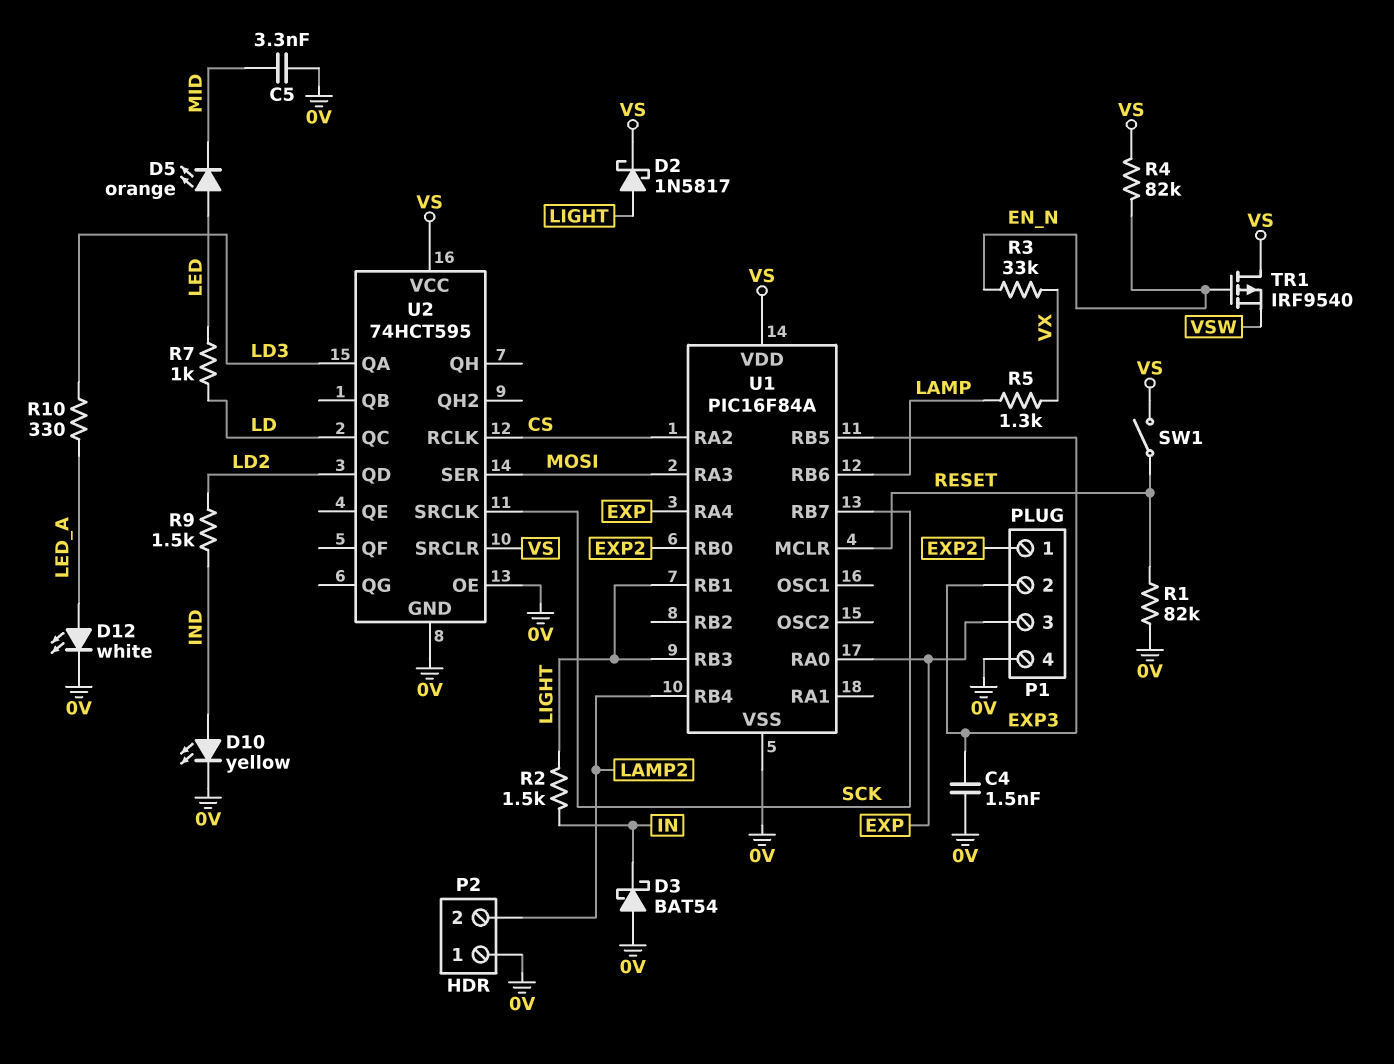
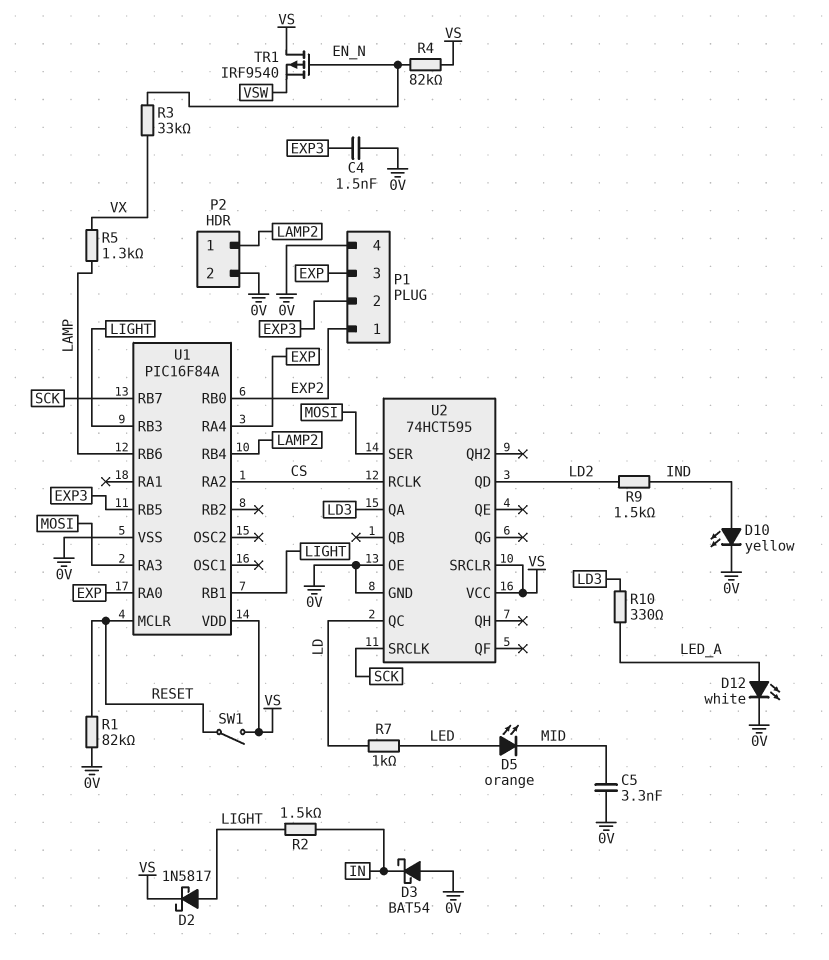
P2 pin 1: 0V -> LAMP2
P2 pin 2: LAMP2 -> 0V

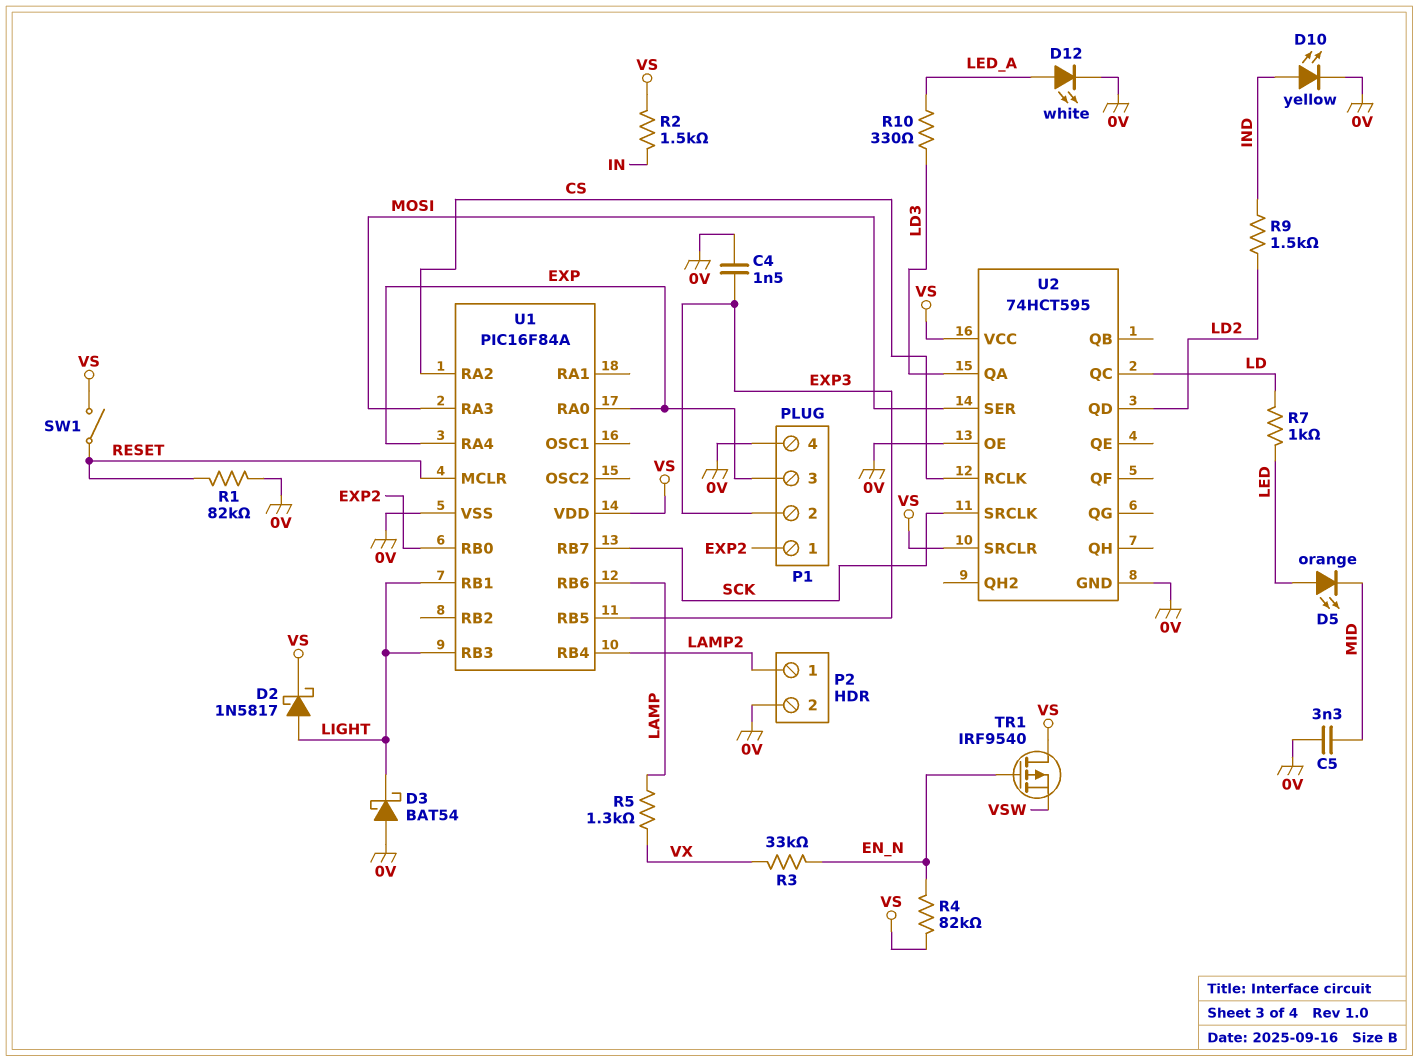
D3: schottky BAT54 (A 0V, K IN) -> schottky BAT54 (A 0V, K LIGHT)
R2: 1.5k (IN, LIGHT) -> 1.5k (IN, VS)

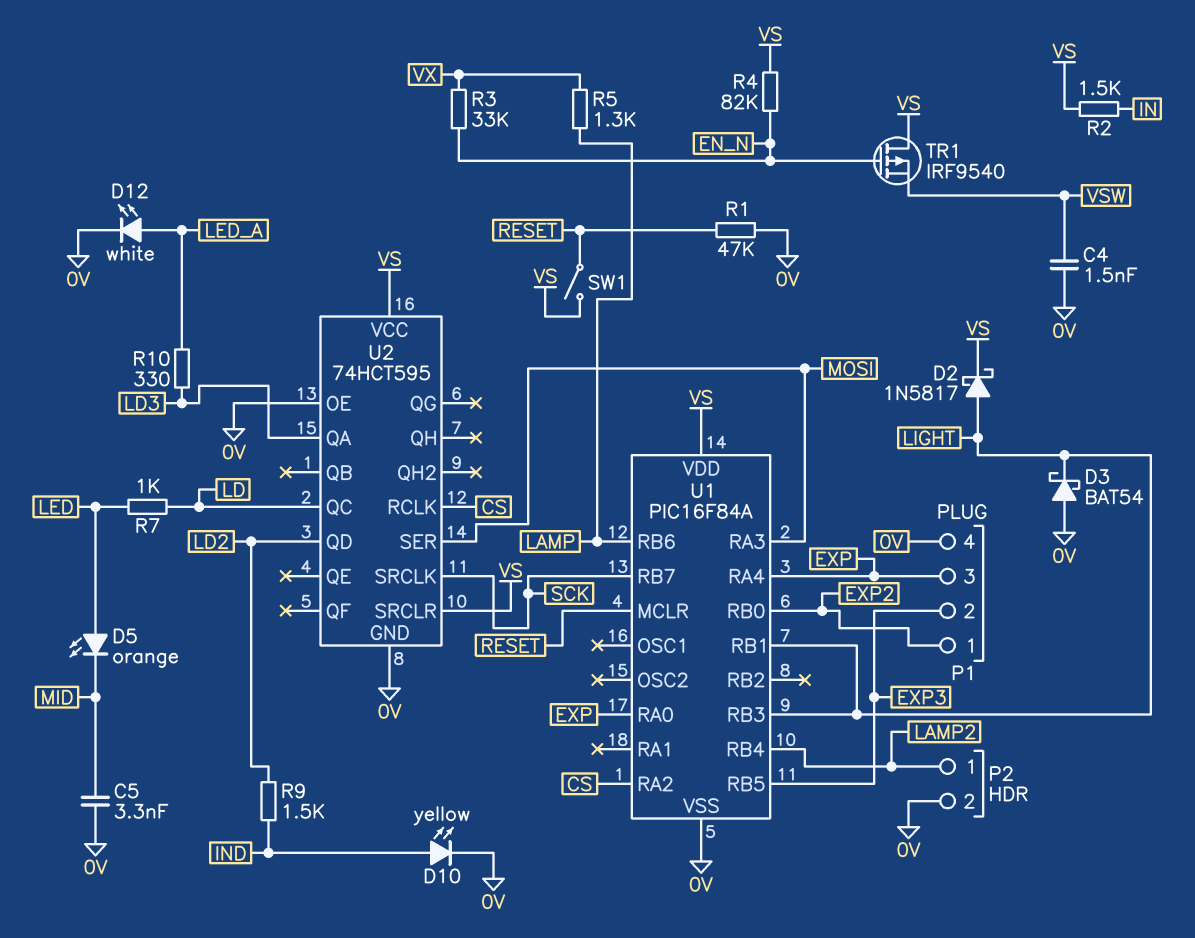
C4: 1.5nF (0V, EXP3) -> 1.5nF (0V, VSW)
R1: 82k (0V, RESET) -> 47k (0V, RESET)

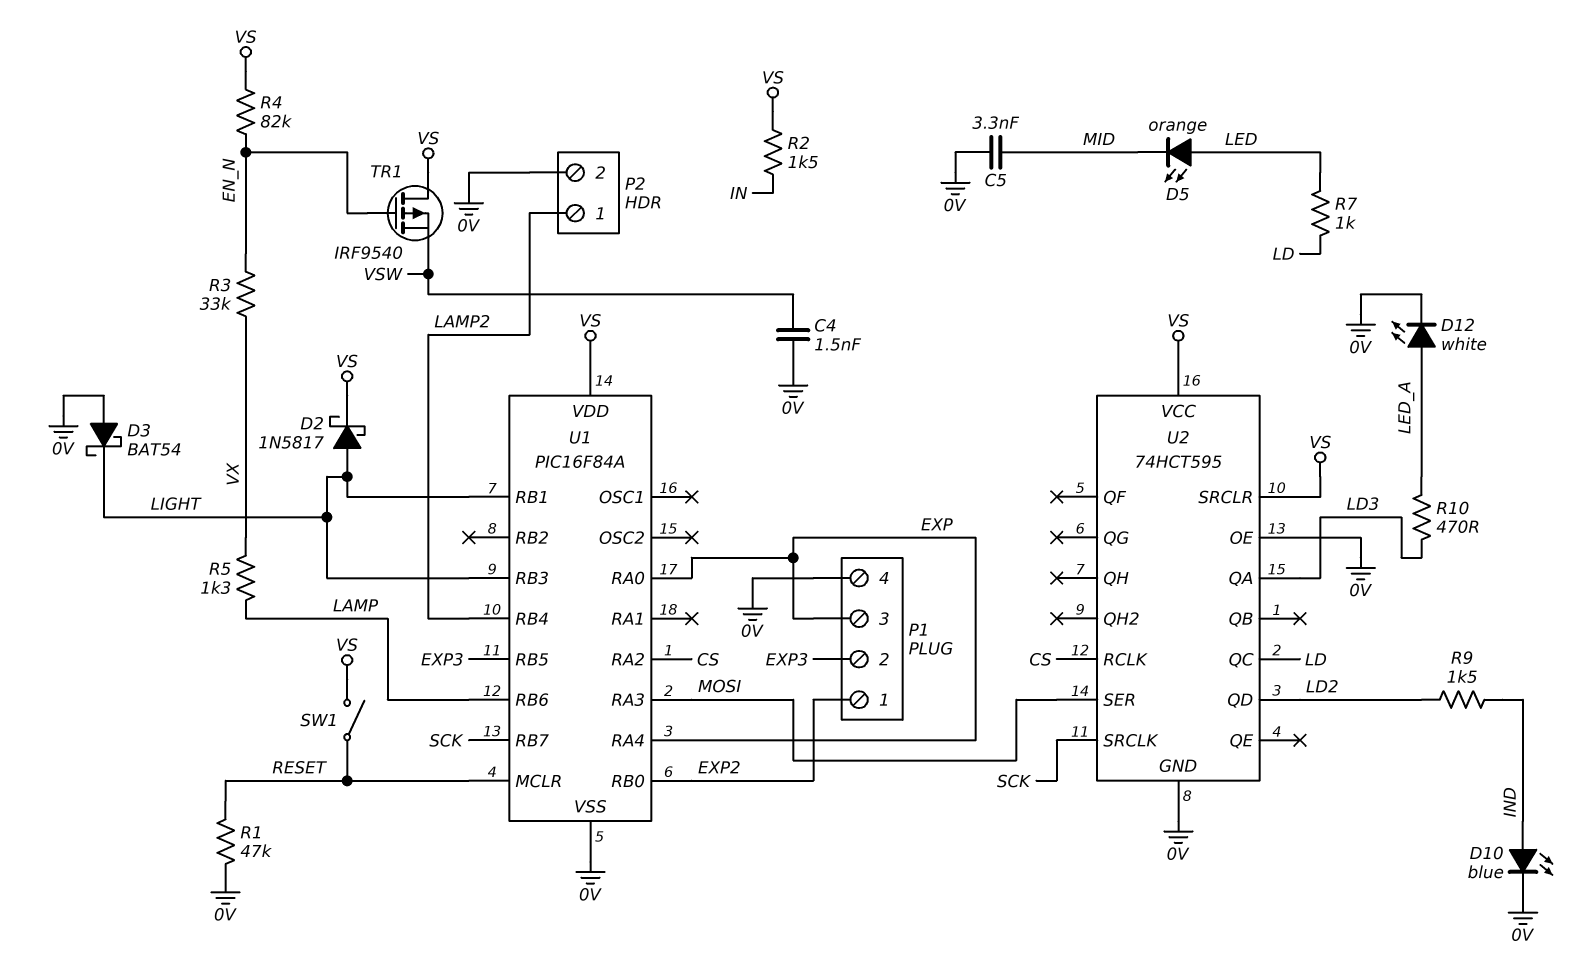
D10: LED yellow (A IND, K 0V) -> LED blue (A IND, K 0V)
R10: 330 (LD3, LED_A) -> 470 (LD3, LED_A)

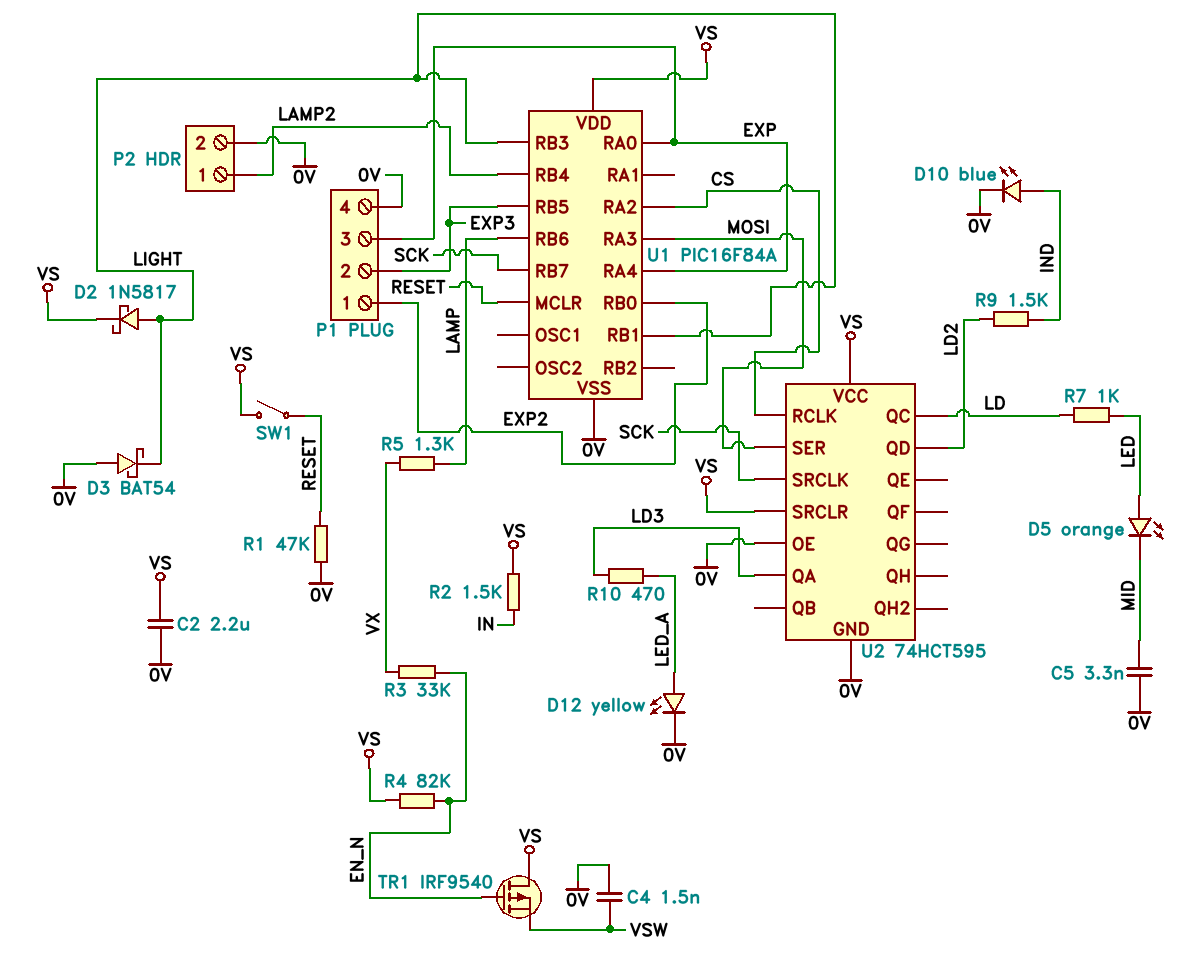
C2: none -> 2.2uF (0V, VS)
D12: LED white (A LED_A, K 0V) -> LED yellow (A LED_A, K 0V)

